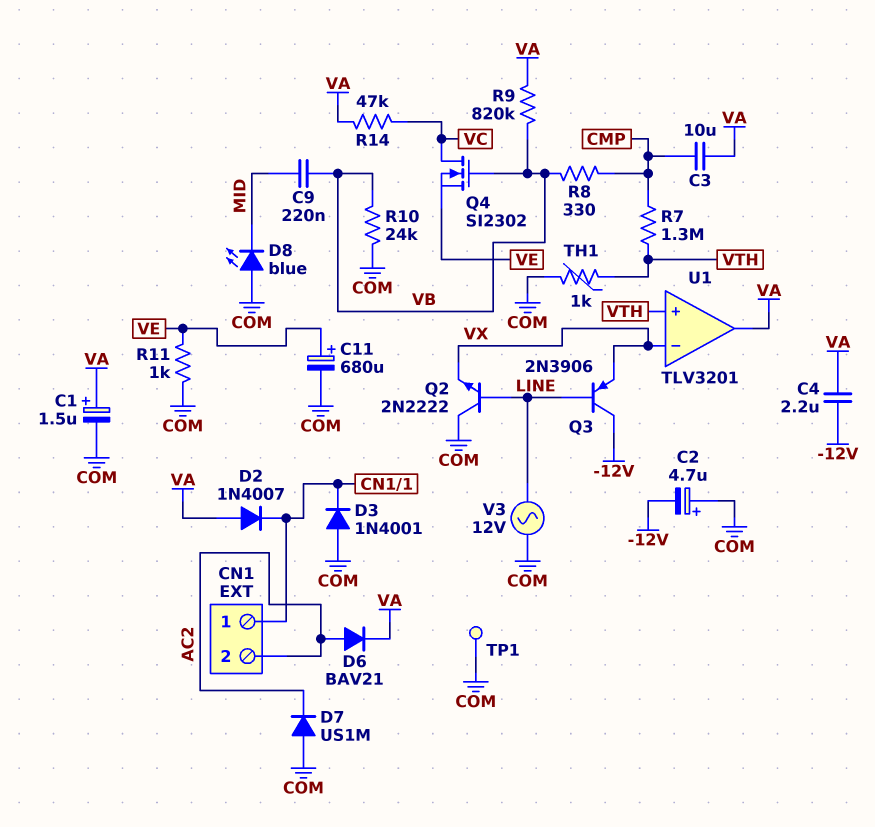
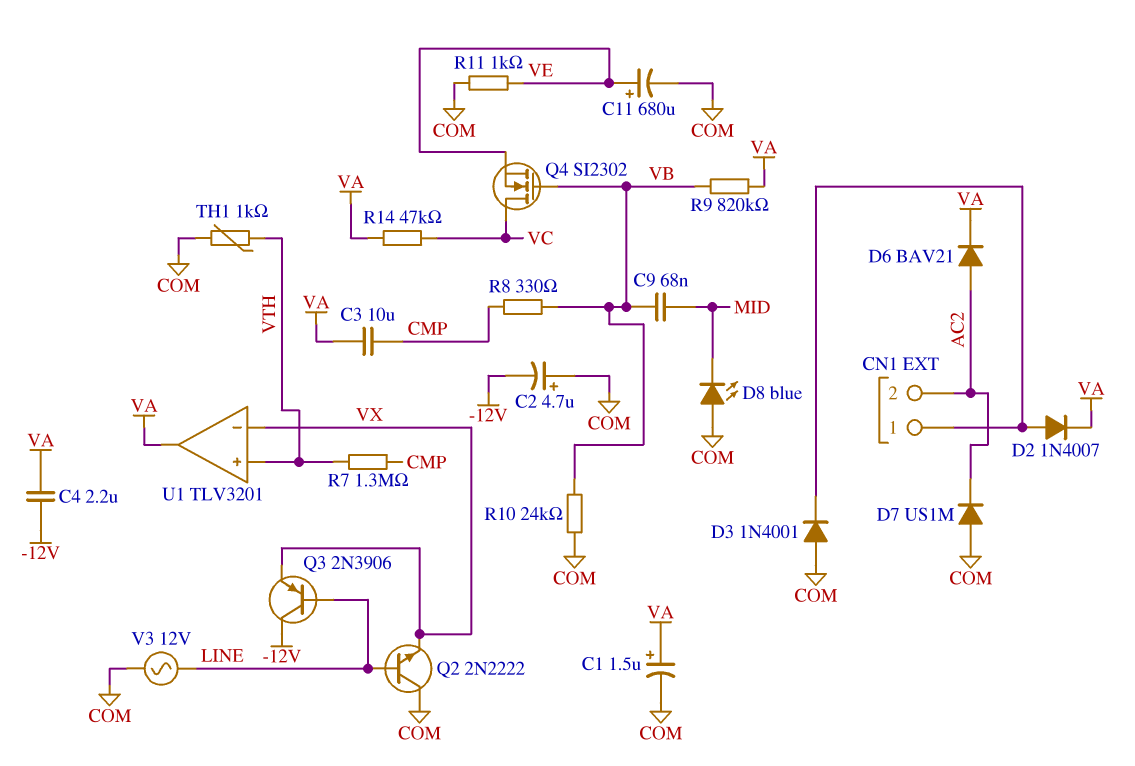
C9: 220nF (MID, VB) -> 68nF (MID, VB)
D2: diode 1N4007 (A VA, K CN1/1) -> diode 1N4007 (A CN1/1, K VA)
TP1: test point (COM) -> none

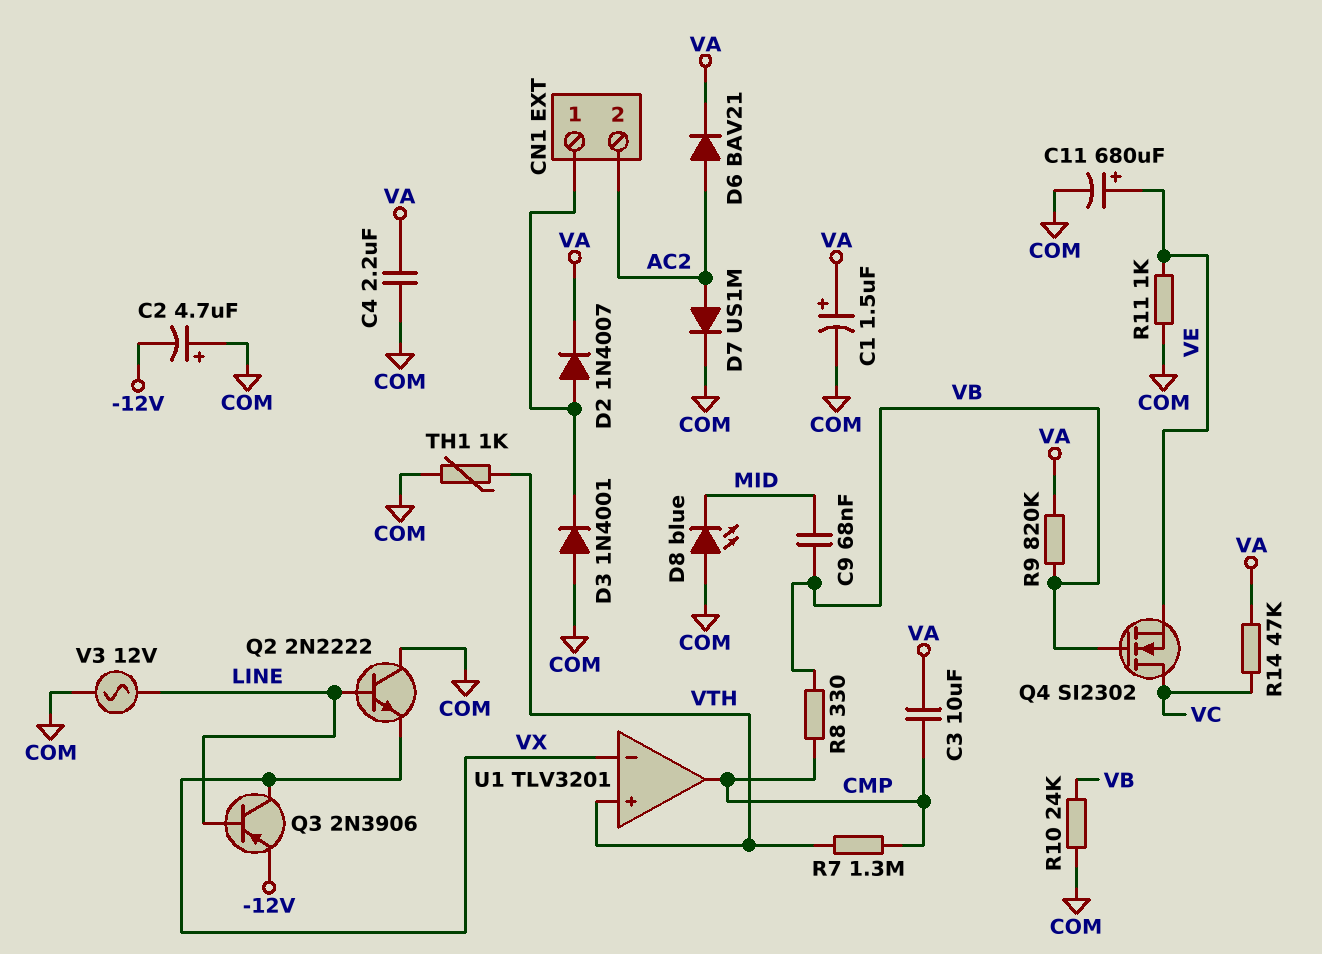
C4: 2.2uF (-12V, VA) -> 2.2uF (COM, VA)
D7: diode US1M (A COM, K AC2) -> diode US1M (A AC2, K COM)
Q3: PNP 2N3906 (B LINE, C -12V, E VX) -> PNP 2N3906 (B LINE, C VX, E -12V)
U1 pin out: VA -> CMP

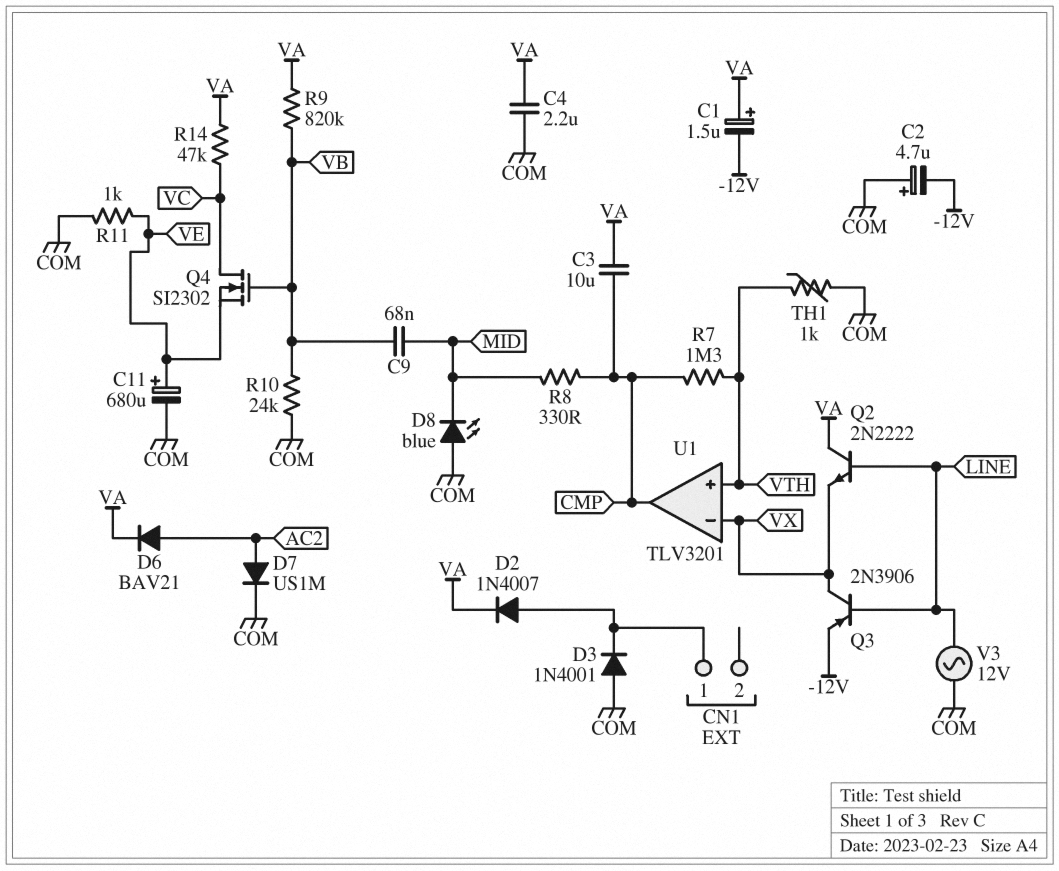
C1: 1.5uF (plus VA, minus COM) -> 1.5uF (plus VA, minus -12V)
CN1 pin 2: AC2 -> none
Q2: NPN 2N2222 (B LINE, C COM, E VX) -> NPN 2N2222 (B LINE, C VA, E VX)
R8: 330 (CMP, VB) -> 330 (CMP, MID)

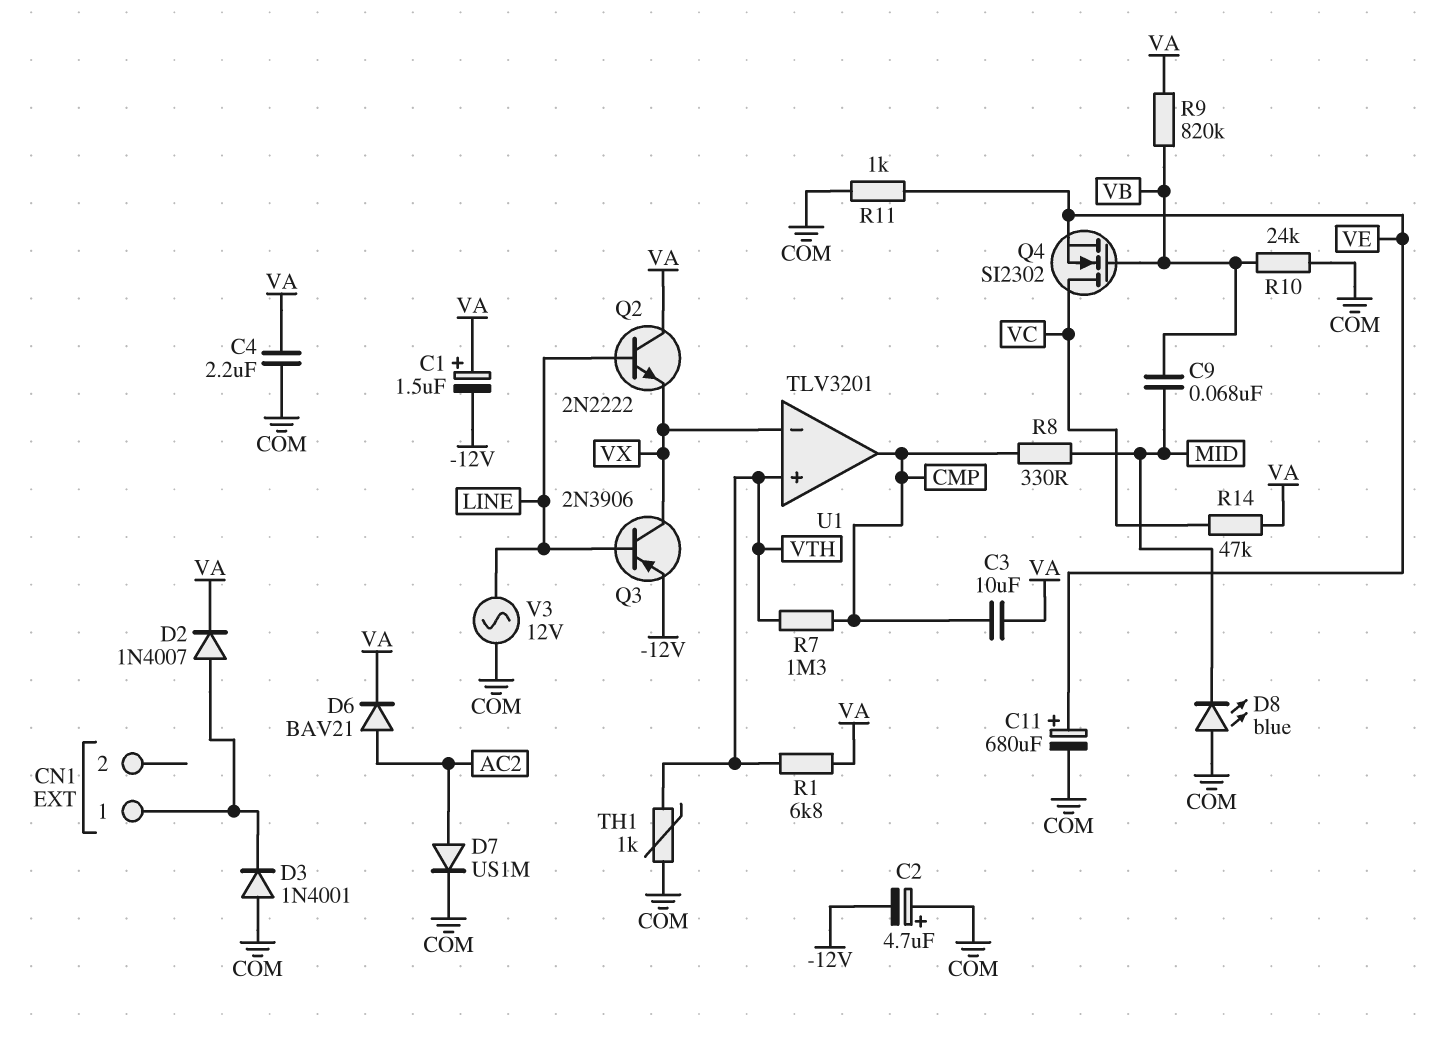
R1: none -> 6.8k (VA, VTH)

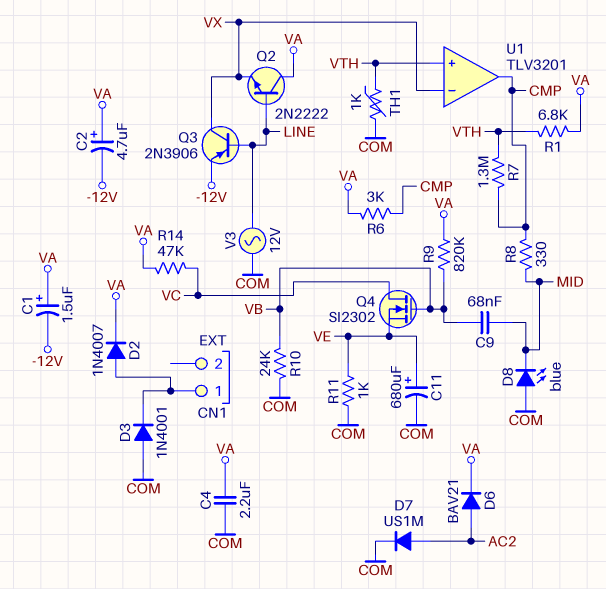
C2: 4.7uF (plus COM, minus -12V) -> 4.7uF (plus VA, minus -12V)
C3: 10uF (CMP, VA) -> none
R6: none -> 3k (CMP, VA)

